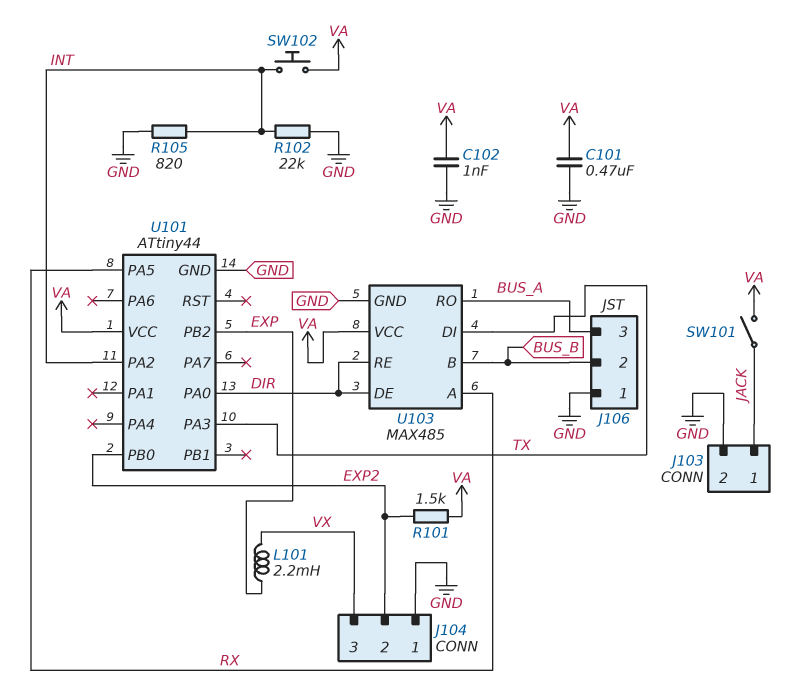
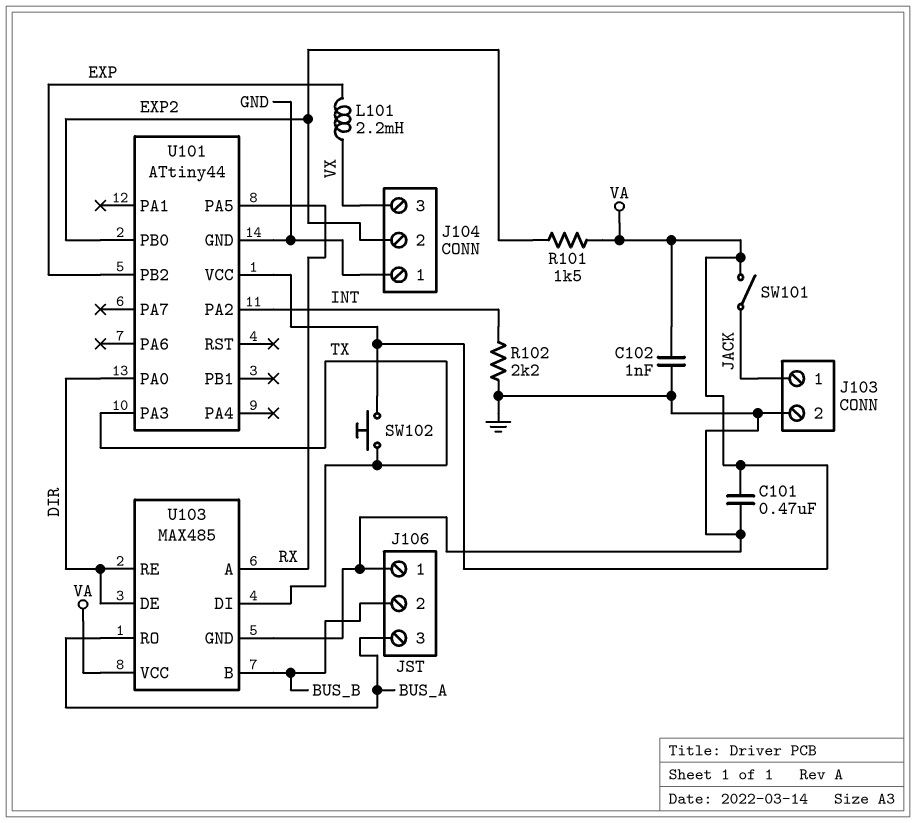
R102: 22k (GND, INT) -> 2.2k (GND, INT)
R105: 820 (GND, INT) -> none
SW102: button (INT, VA) -> button (TX, VA)

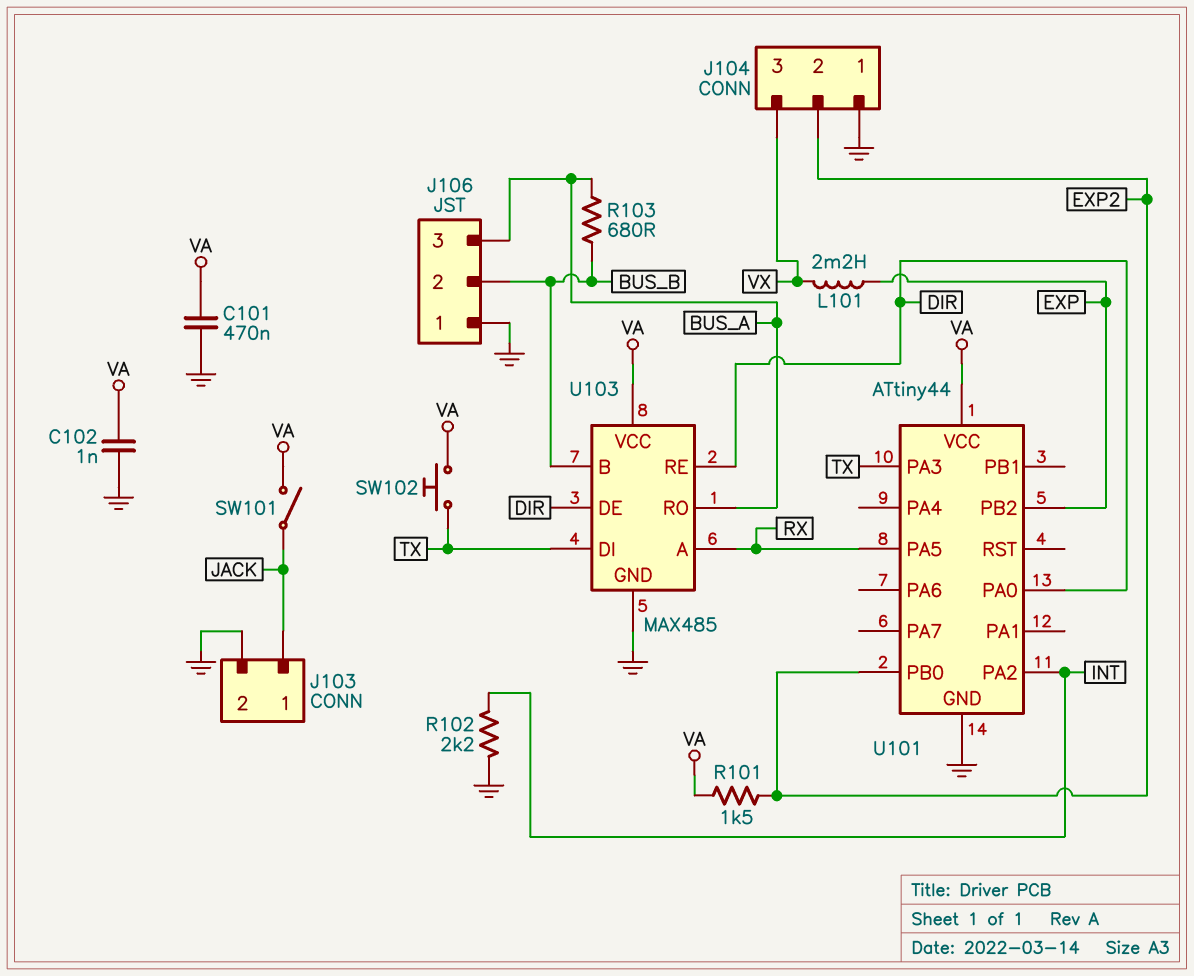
R103: none -> 680 (BUS_A, BUS_B)

